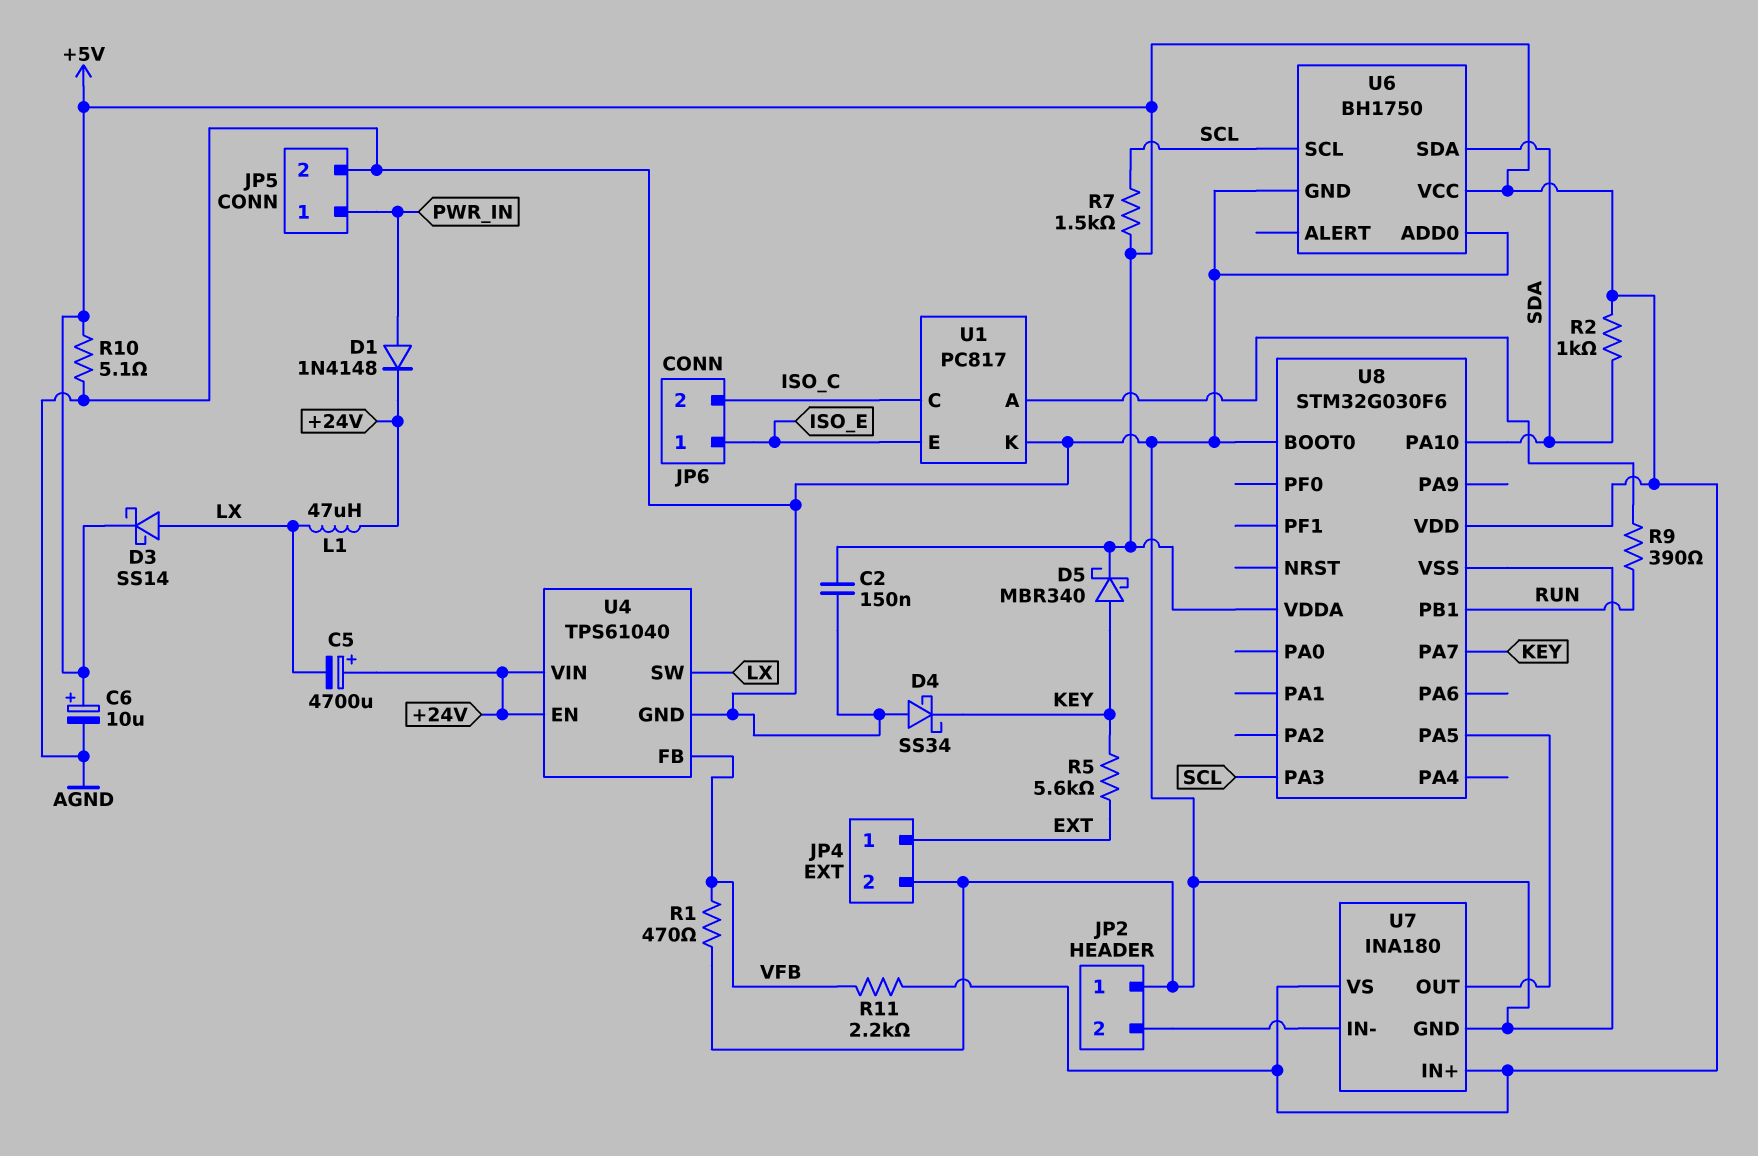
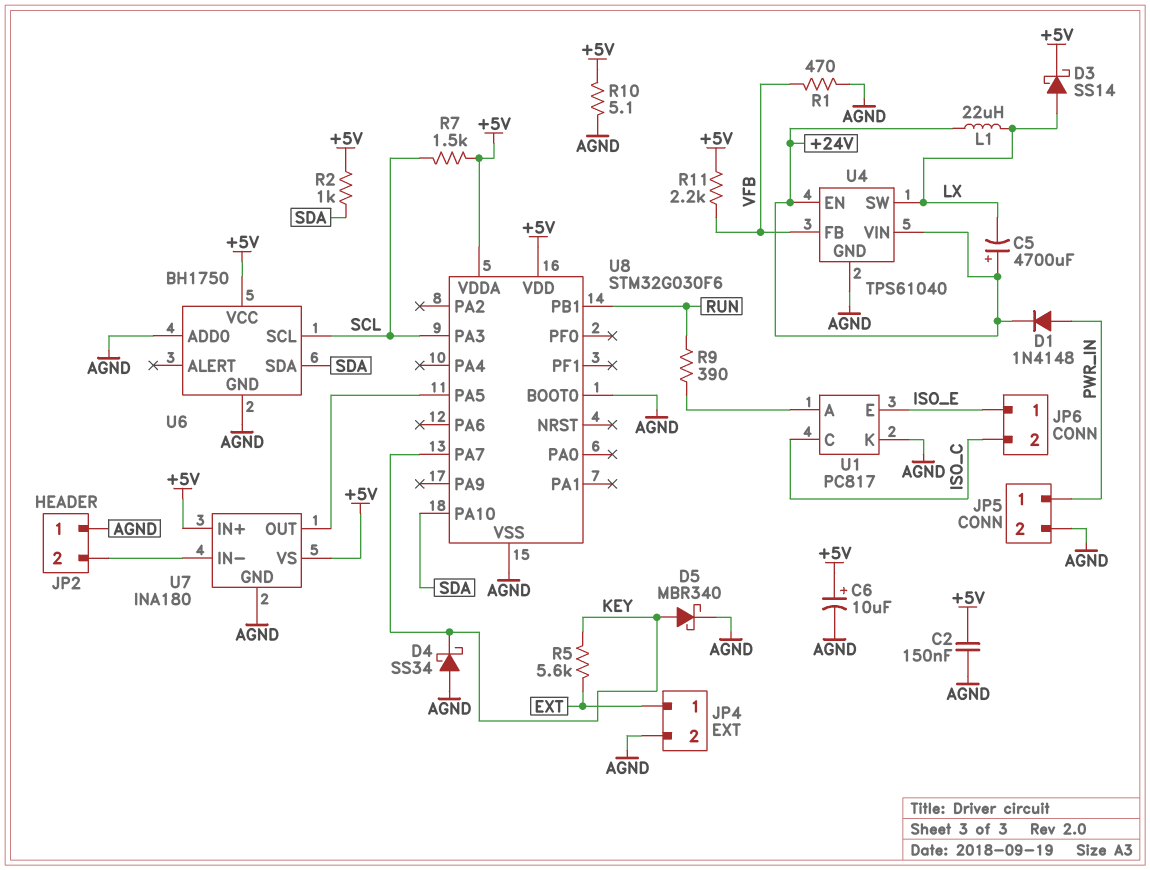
D5: schottky MBR340 (A KEY, K +5V) -> schottky MBR340 (A KEY, K AGND)
L1: 47uH (+24V, LX) -> 22uH (+24V, LX)

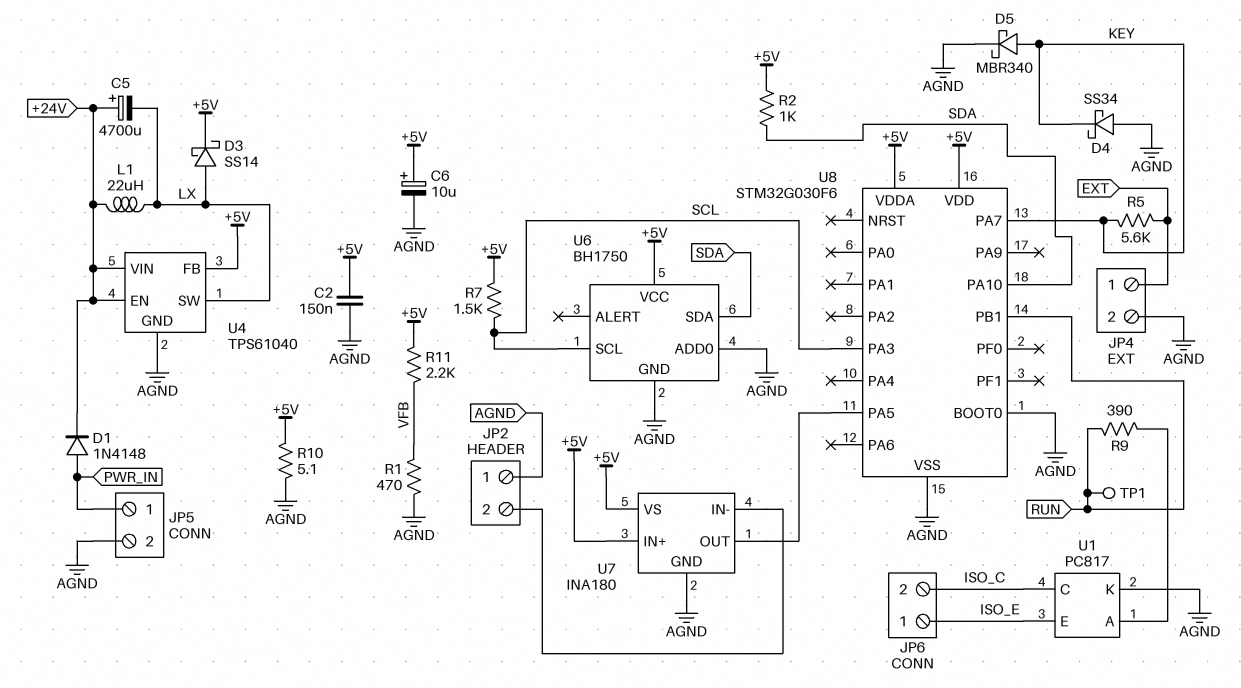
TP1: none -> test point (RUN)
U4 pin FB: VFB -> +5V

